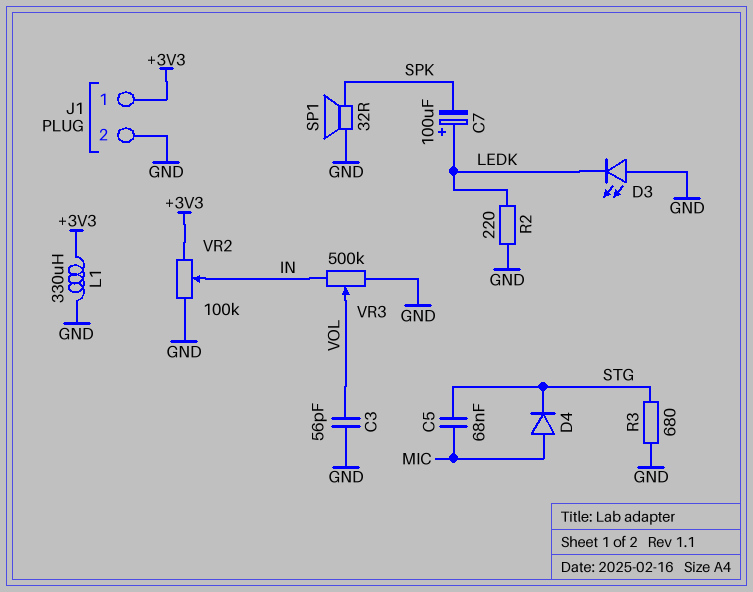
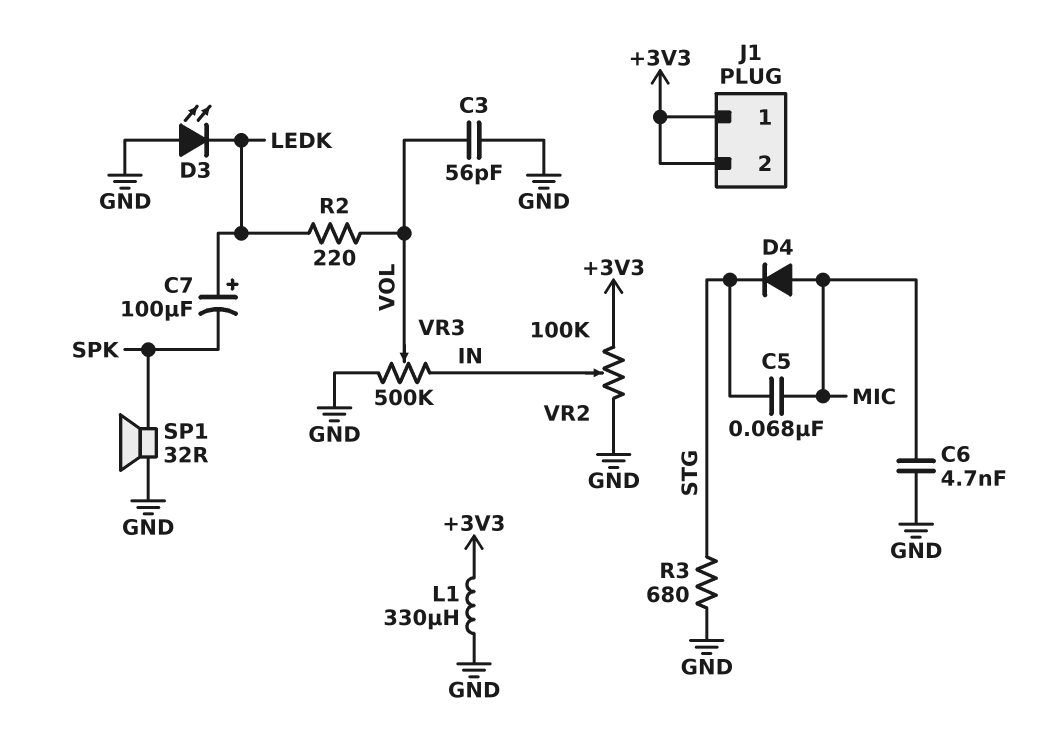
C6: none -> 4.7nF (GND, MIC)
J1 pin 2: GND -> +3V3
R2: 220 (GND, LEDK) -> 220 (LEDK, VOL)

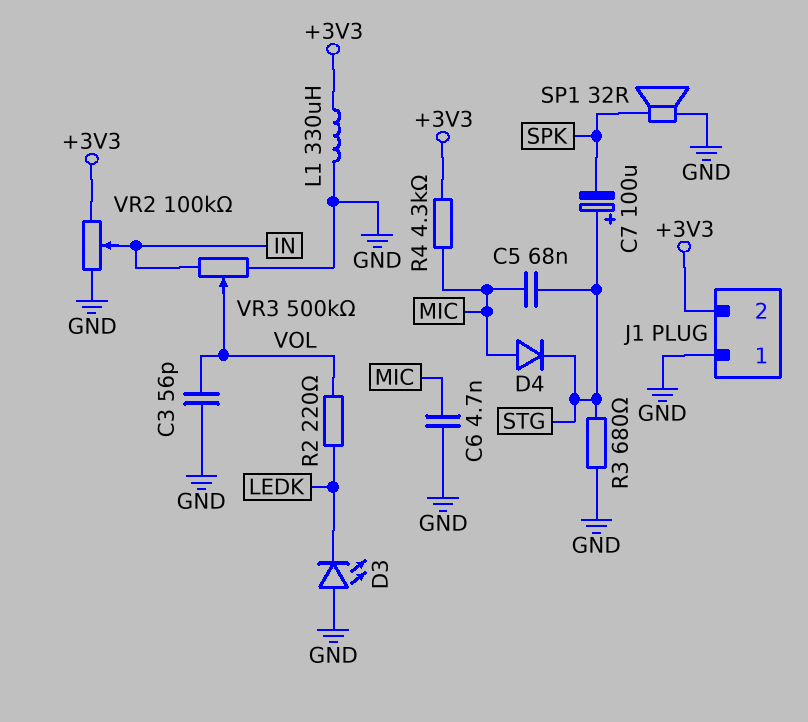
C7: 100uF (plus LEDK, minus SPK) -> 100uF (plus STG, minus SPK)
J1 pin 1: +3V3 -> GND
R4: none -> 4.3k (+3V3, MIC)

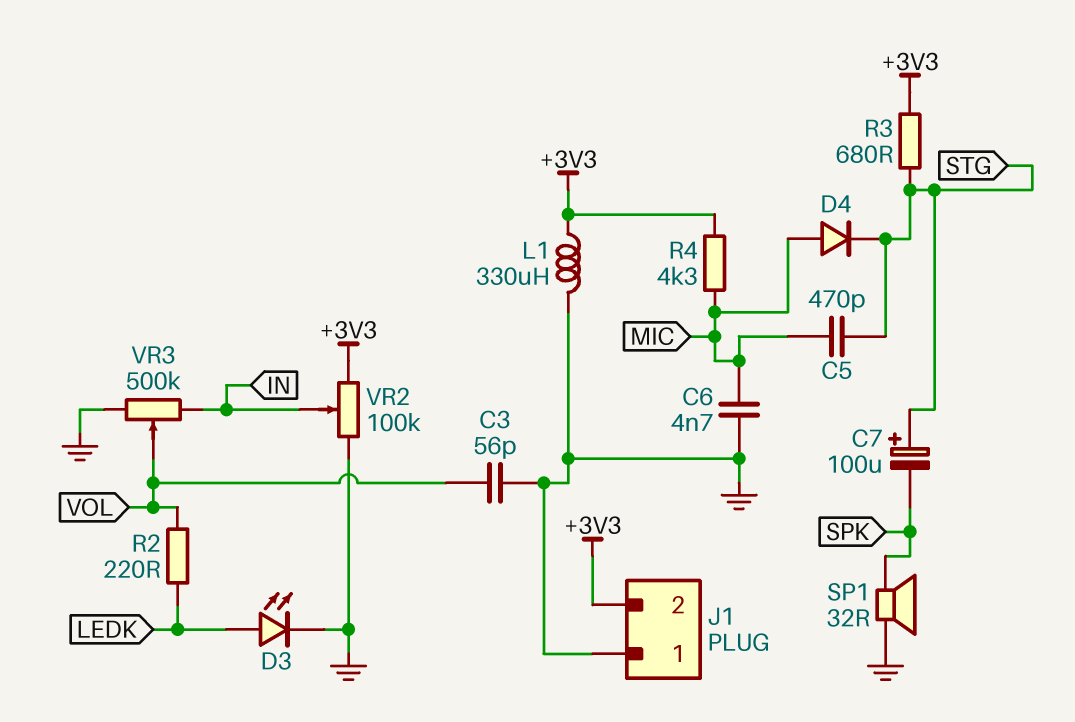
C5: 68nF (MIC, STG) -> 470pF (MIC, STG)
D3: LED (A GND, K LEDK) -> LED (A LEDK, K GND)
R3: 680 (GND, STG) -> 680 (+3V3, STG)

